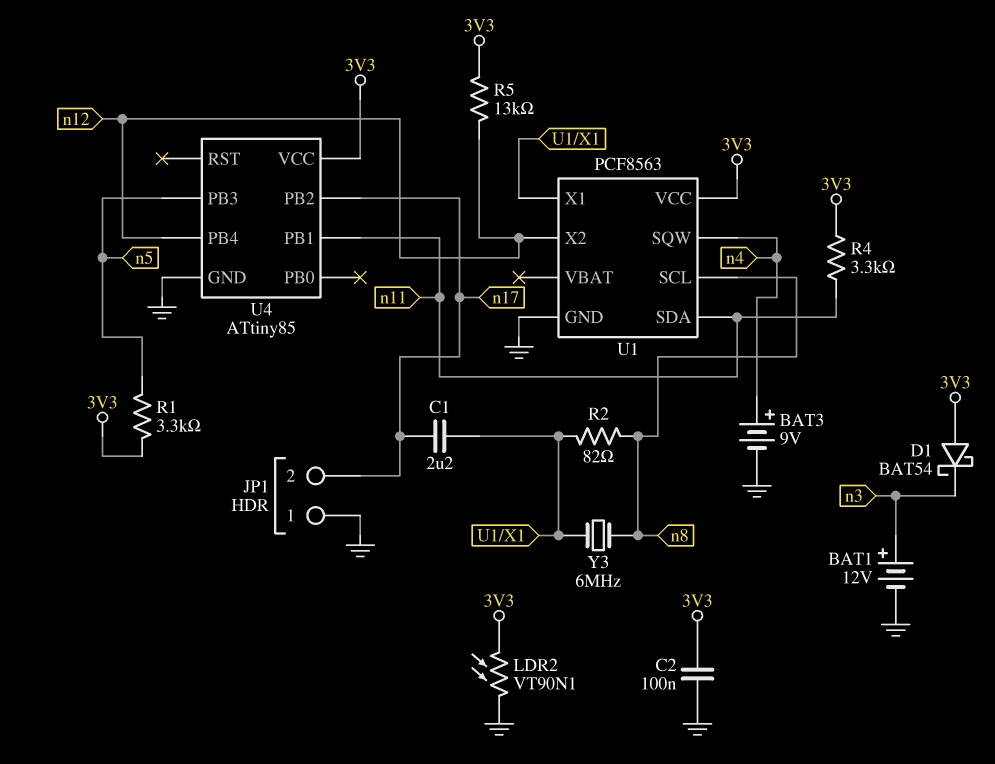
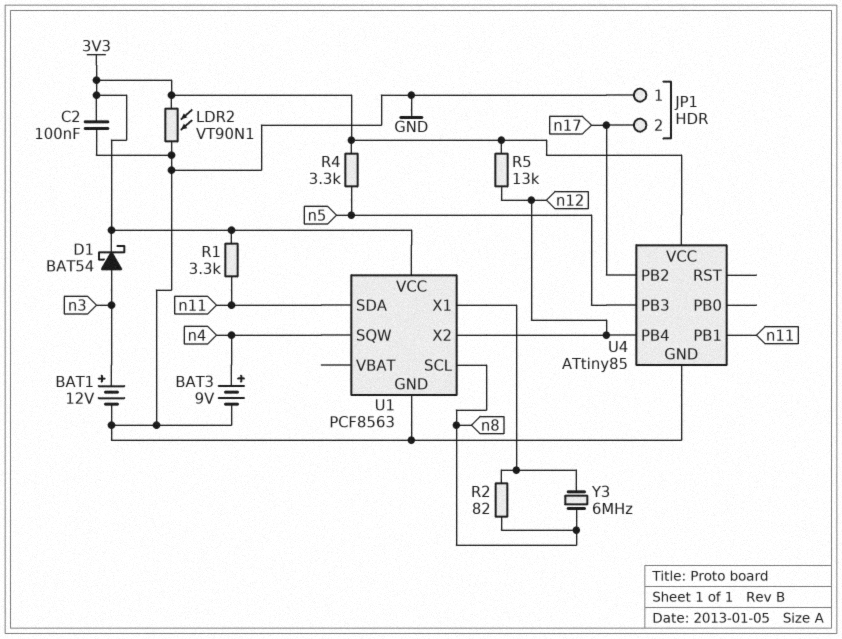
C1: 2.2uF (U1/X1, n17) -> none
D1: schottky BAT54 (A 3V3, K n3) -> schottky BAT54 (A n3, K 3V3)
R1: 3.3k (3V3, n5) -> 3.3k (3V3, n11)
R4: 3.3k (3V3, n11) -> 3.3k (3V3, n5)

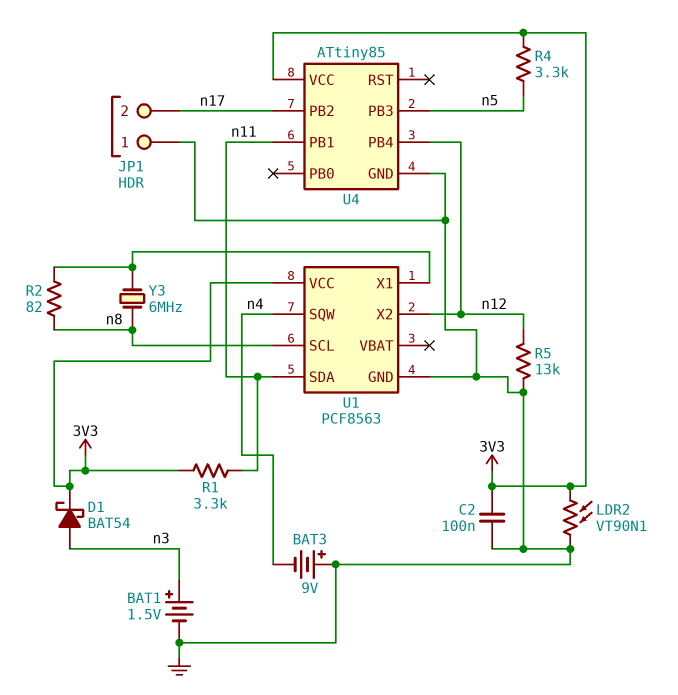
BAT1: 12V (plus n3, minus GND) -> 1.5V (plus n3, minus GND)
BAT3: 9V (plus n4, minus GND) -> 9V (plus GND, minus n4)
R5: 13k (3V3, n12) -> 13k (GND, n12)

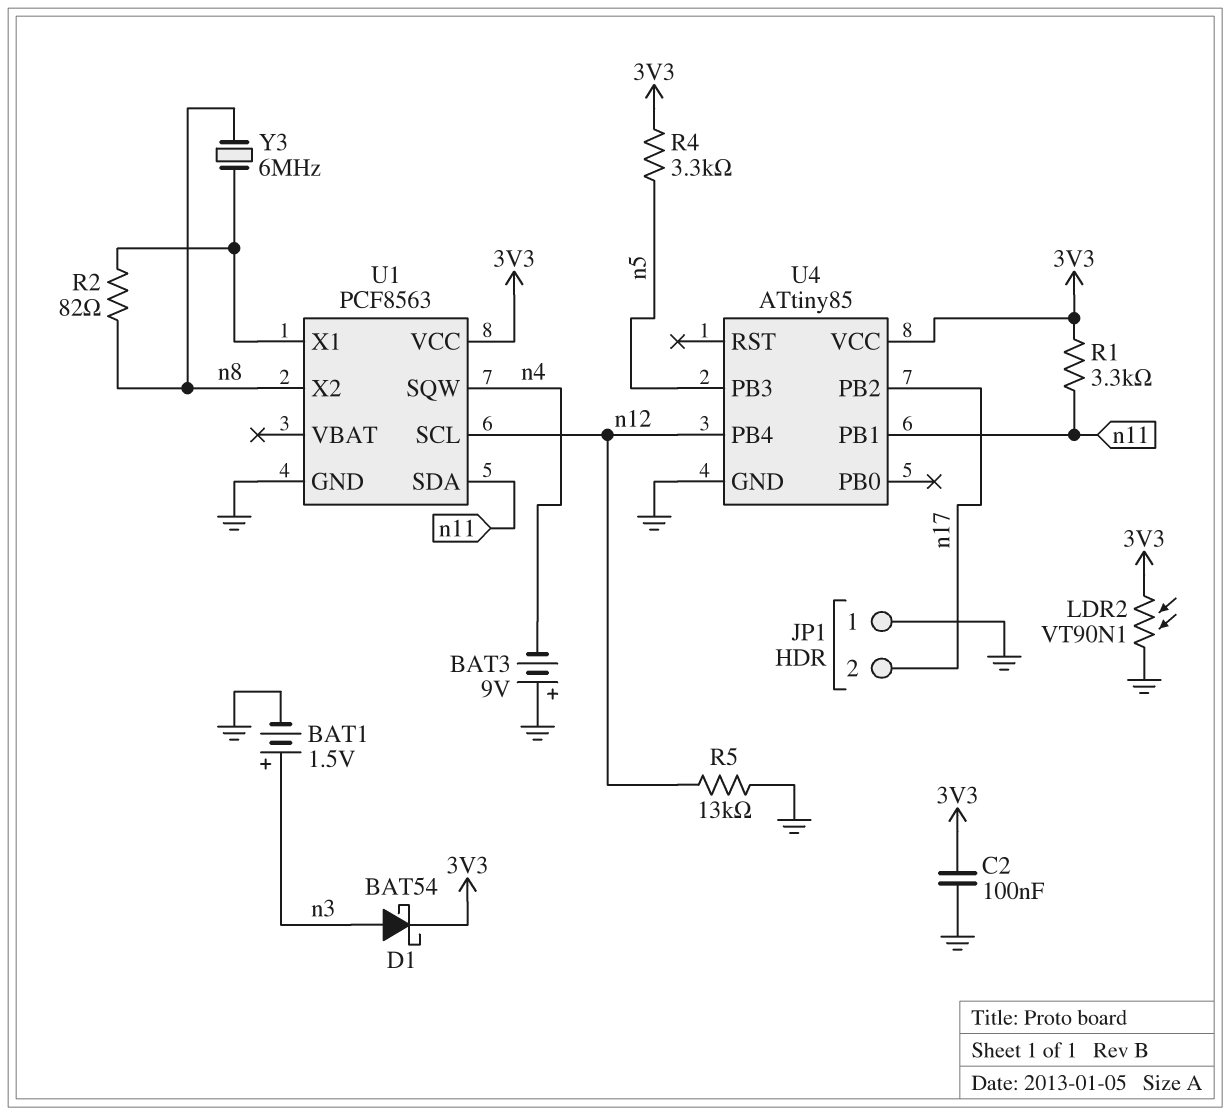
U1 pin SCL: n8 -> n12
U1 pin X2: n12 -> n8

